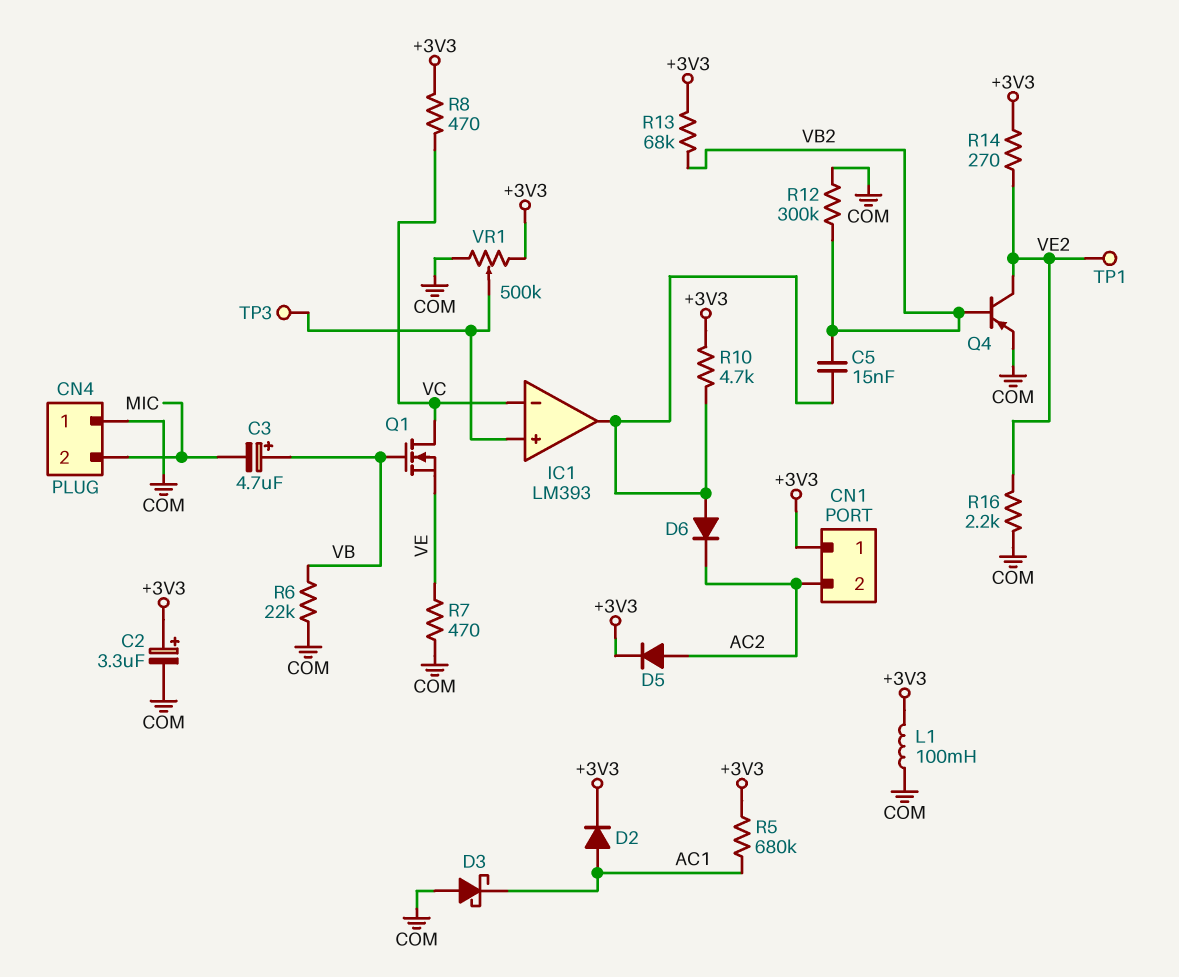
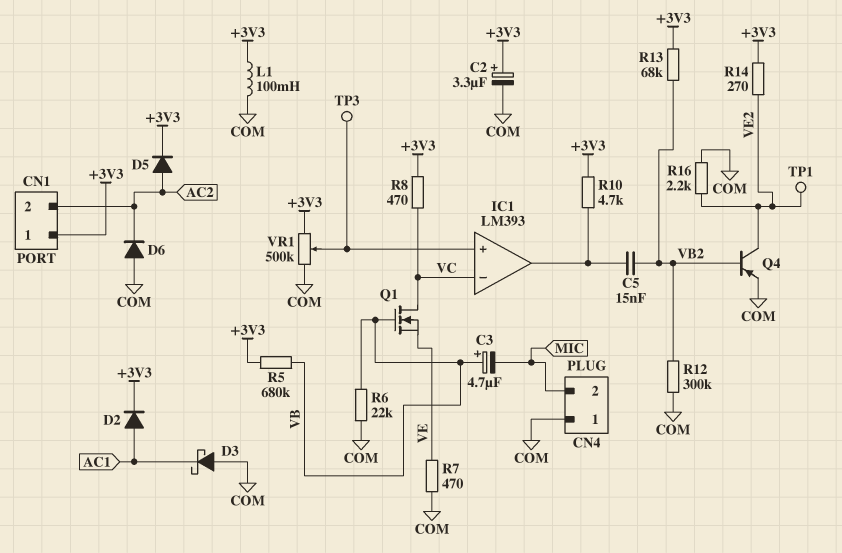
D6: diode (A IC1/out, K AC2) -> diode (A COM, K AC2)
R5: 680k (+3V3, AC1) -> 680k (+3V3, VB)

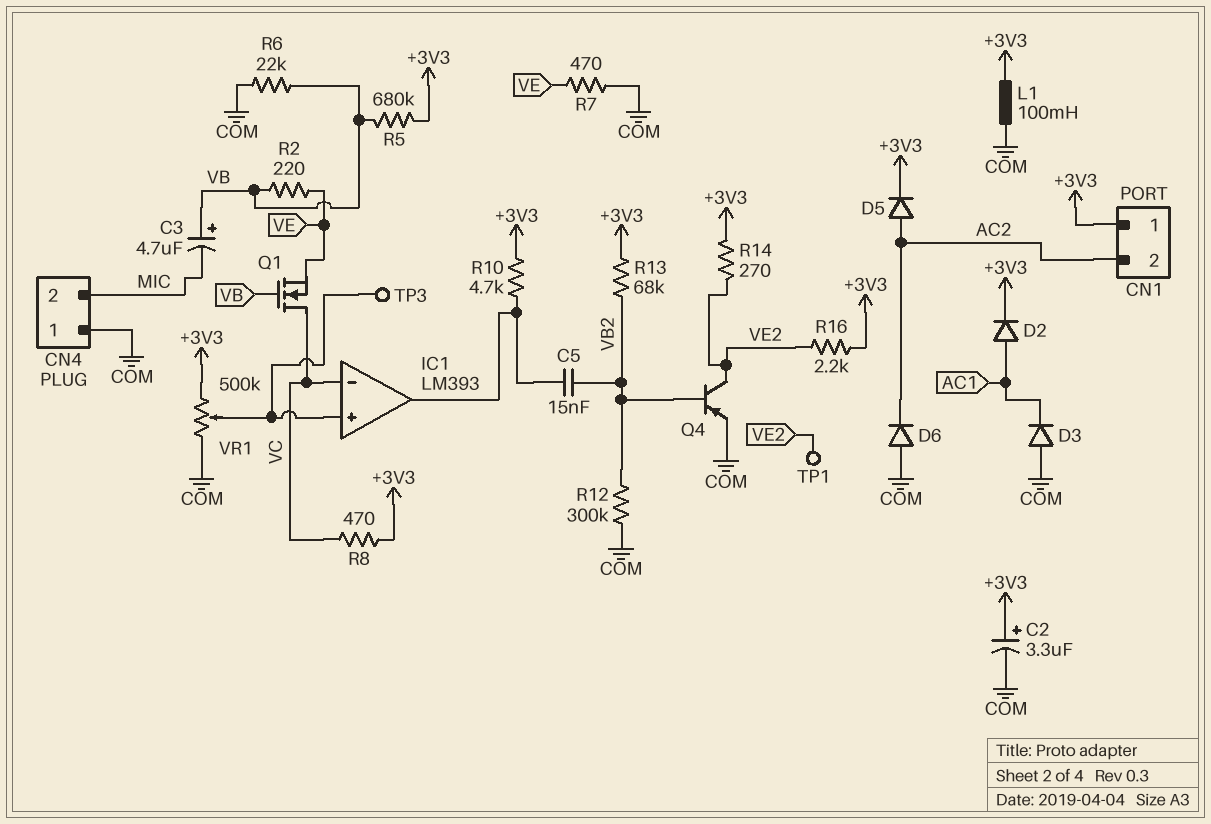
D3: schottky (A COM, K AC1) -> diode (A COM, K AC1)
R2: none -> 220 (VB, VE)
R16: 2.2k (COM, VE2) -> 2.2k (+3V3, VE2)

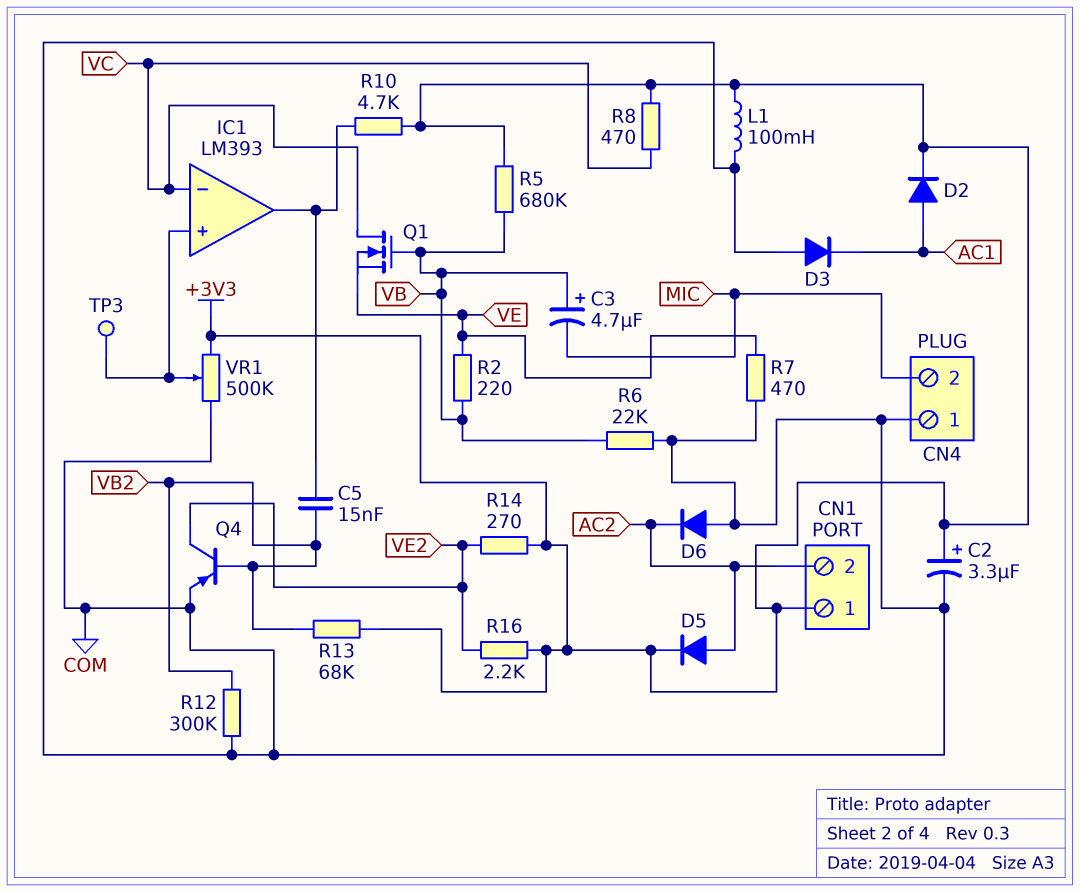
TP1: test point (VE2) -> none

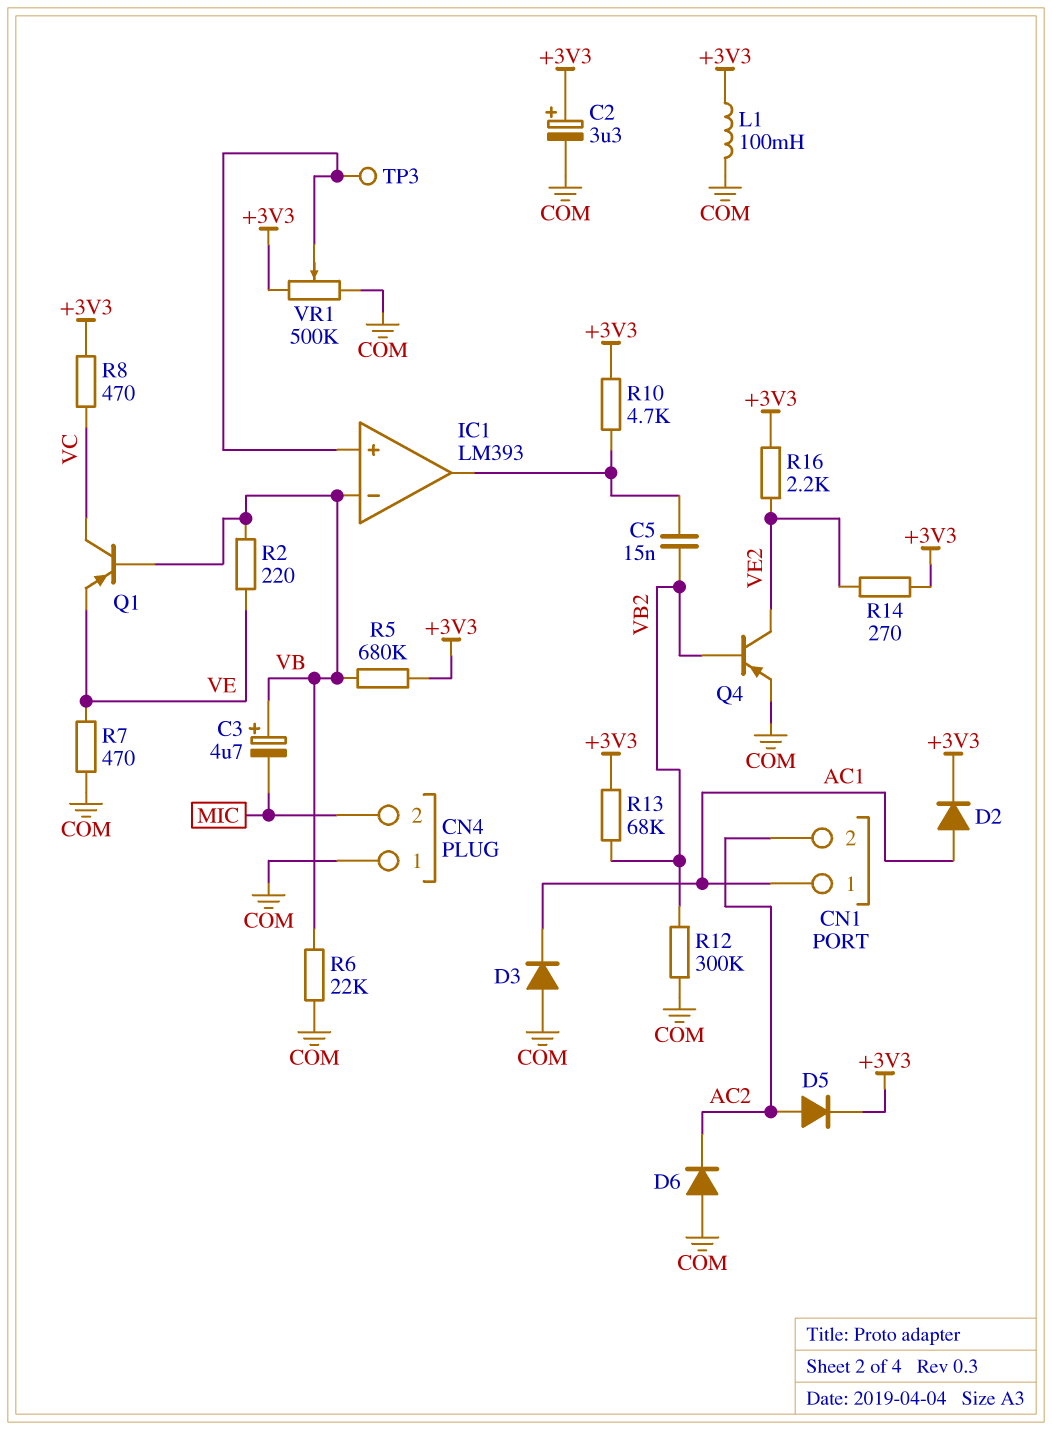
CN1 pin 1: +3V3 -> AC1
IC1 pin in-: VC -> VB
Q1: NMOS (G VB, D VC, S VE) -> PNP (B VB, C VC, E VE)

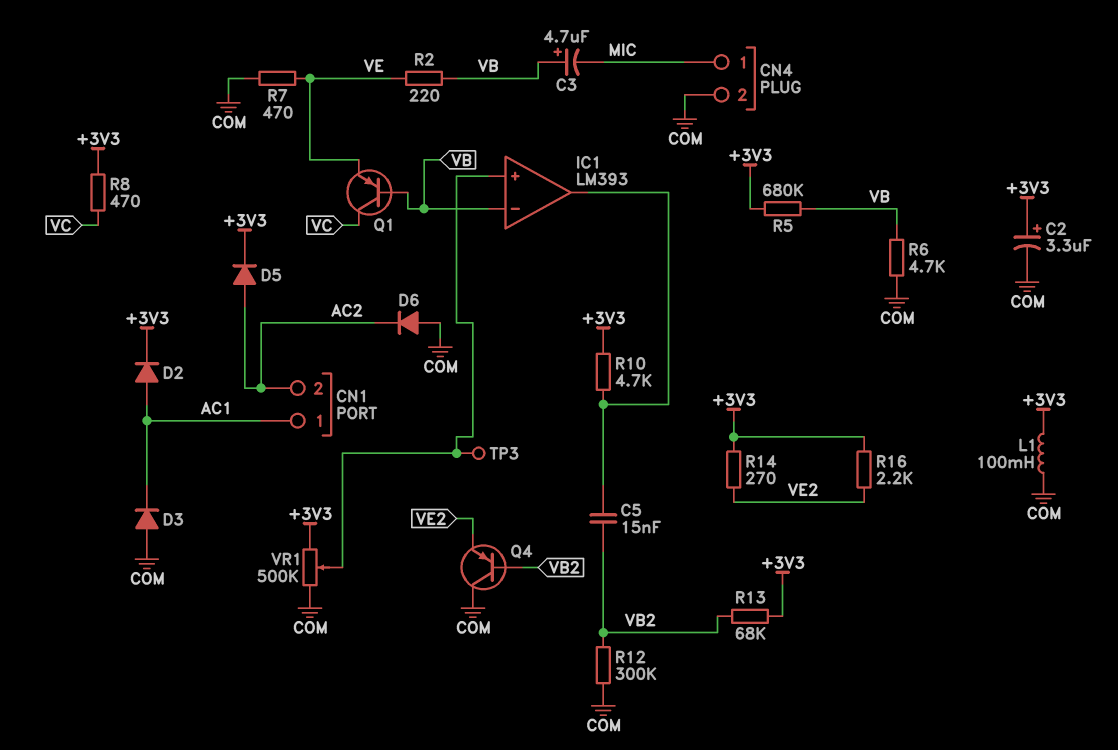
CN4 pin 1: COM -> MIC
CN4 pin 2: MIC -> COM
Q4: PNP (B VB2, C VE2, E COM) -> PNP (B VB2, C COM, E VE2)
R6: 22k (COM, VB) -> 4.7k (COM, VB)

